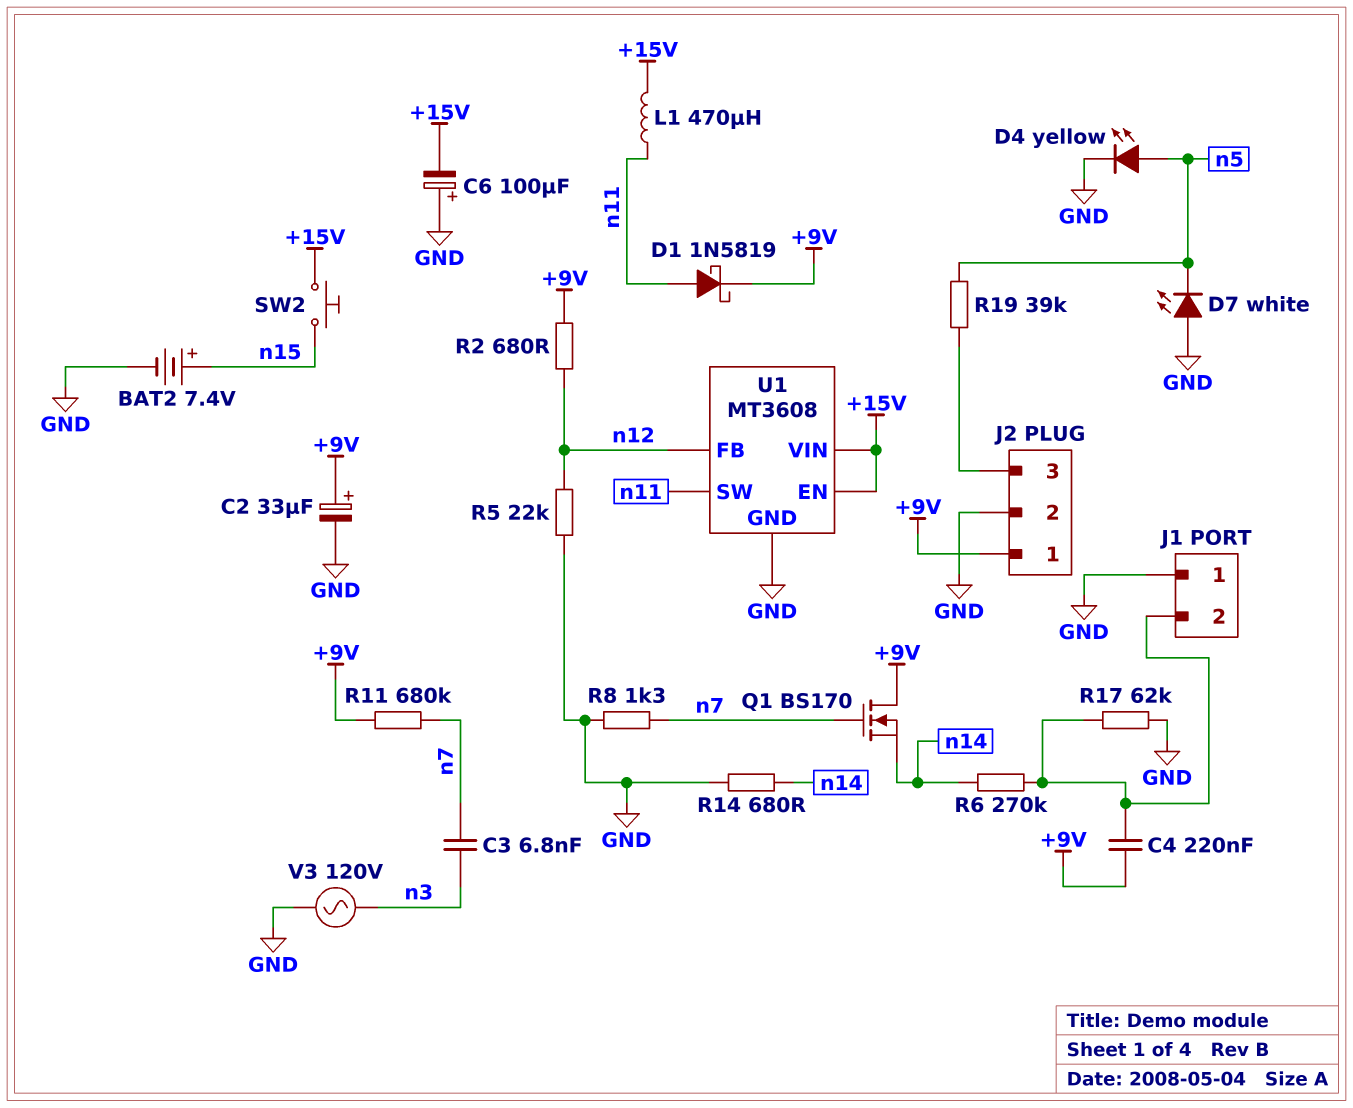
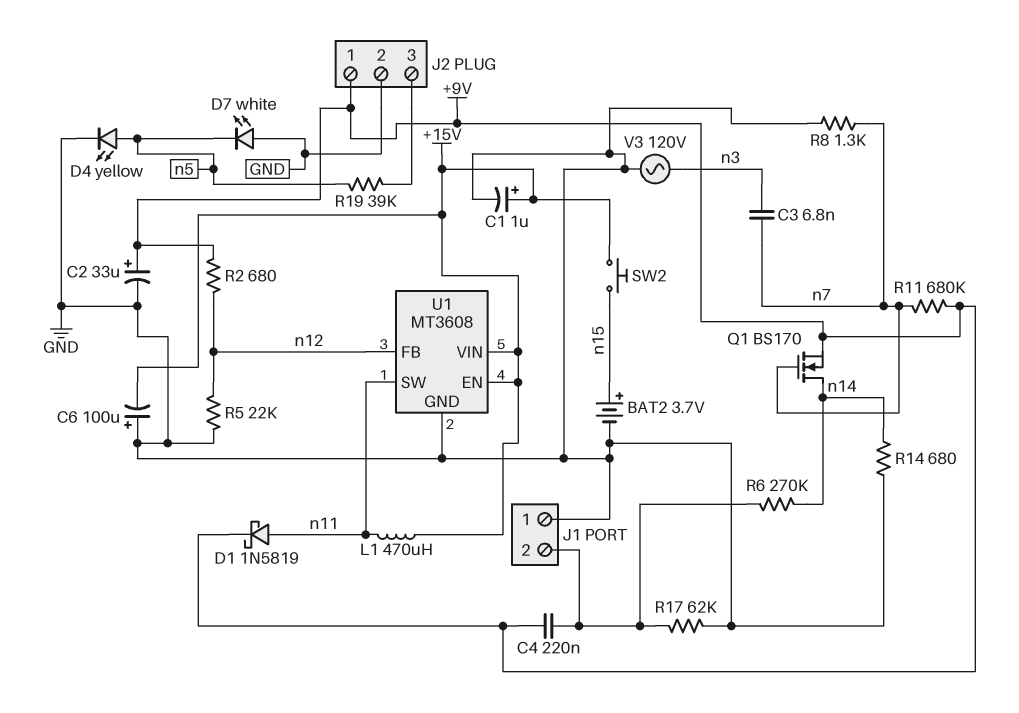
BAT2: 7.4V (plus n15, minus GND) -> 3.7V (plus n15, minus GND)
C1: none -> 1uF (plus +15V, minus GND)
Q1: NMOS BS170 (G n7, D +9V, S n14) -> NMOS BS170 (G n7, D n14, S +9V)

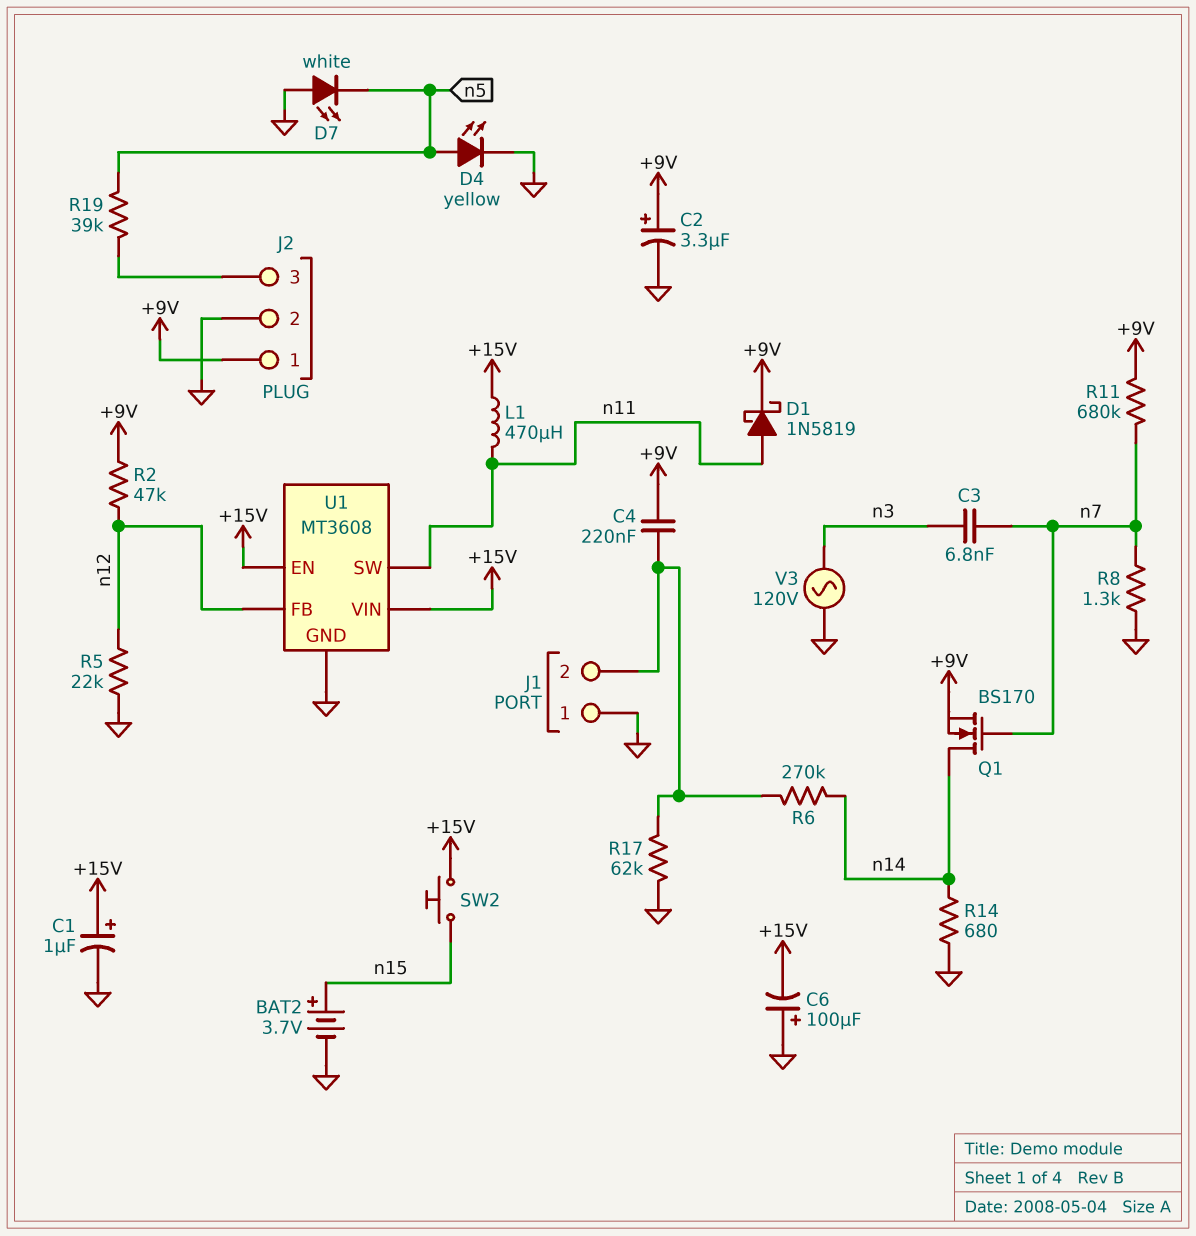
C2: 33uF (plus +9V, minus GND) -> 3.3uF (plus +9V, minus GND)
R2: 680 (+9V, n12) -> 47k (+9V, n12)

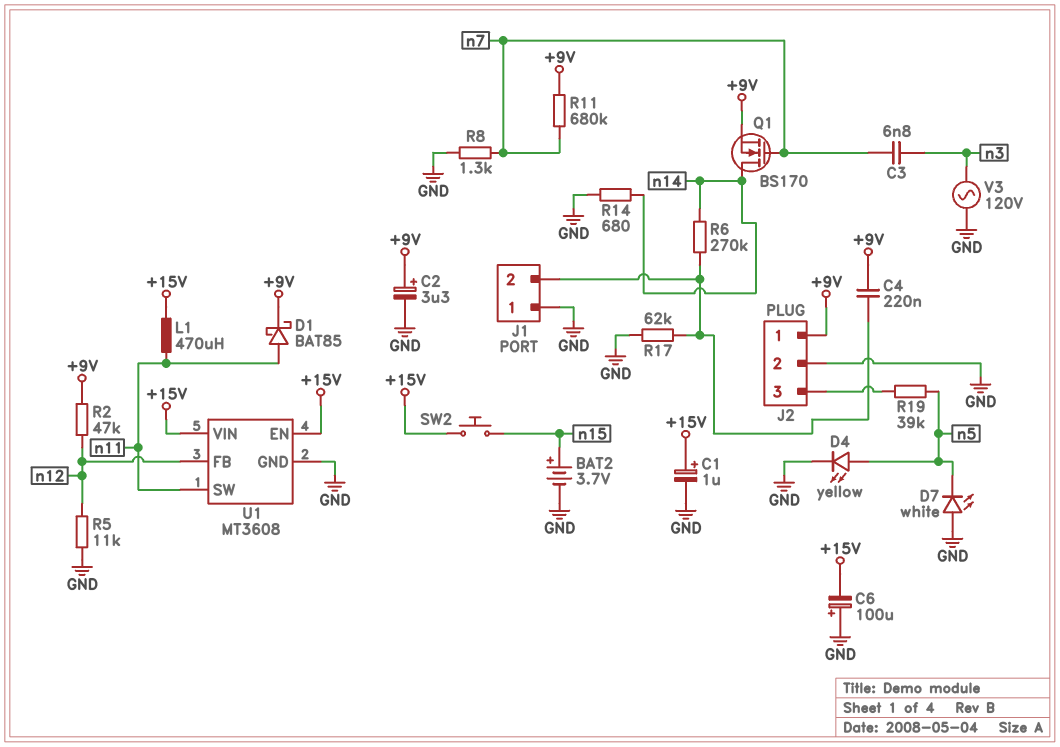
D1: schottky 1N5819 (A n11, K +9V) -> schottky BAT85 (A n11, K +9V)
R5: 22k (GND, n12) -> 11k (GND, n12)

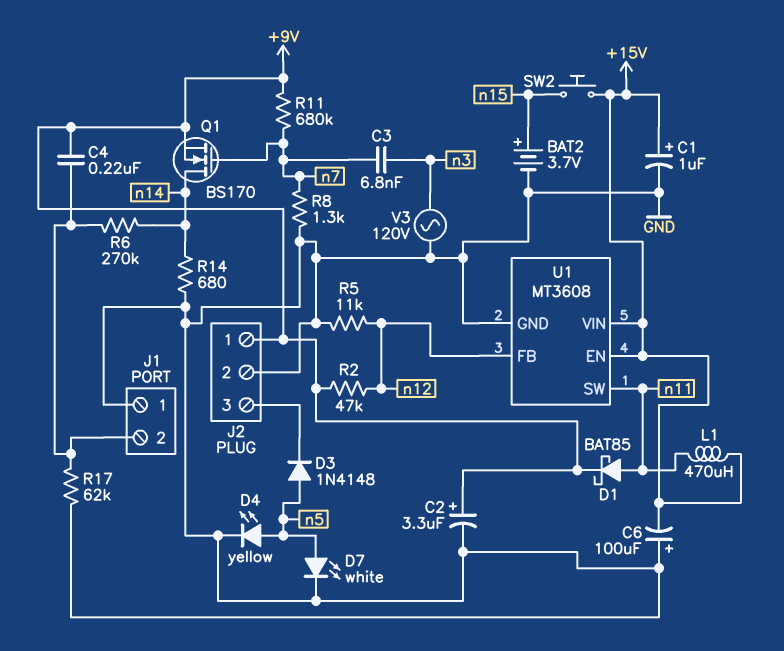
D3: none -> diode 1N4148 (A n5, K J2/3)
D7: LED white (A GND, K n5) -> LED white (A n5, K GND)
R19: 39k (J2/3, n5) -> none

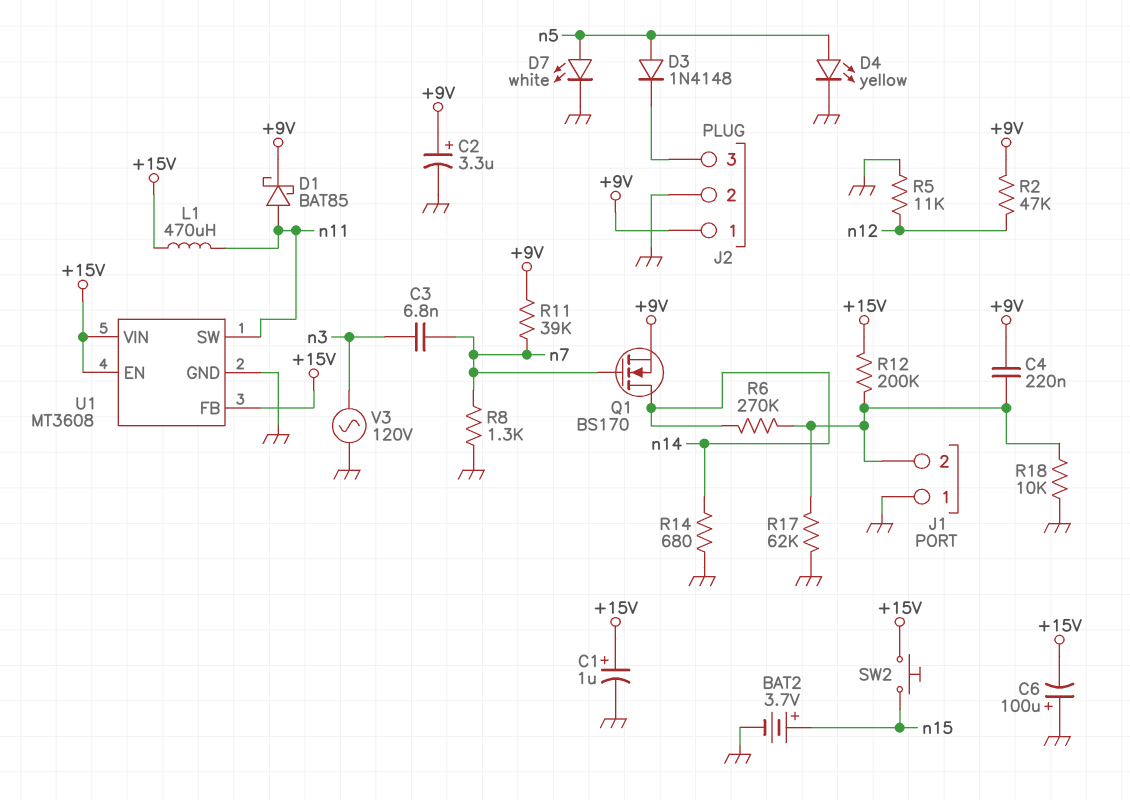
R11: 680k (+9V, n7) -> 39k (+9V, n7)
R12: none -> 200k (+15V, J1/2)
R18: none -> 10k (GND, J1/2)
U1 pin FB: n12 -> +15V

